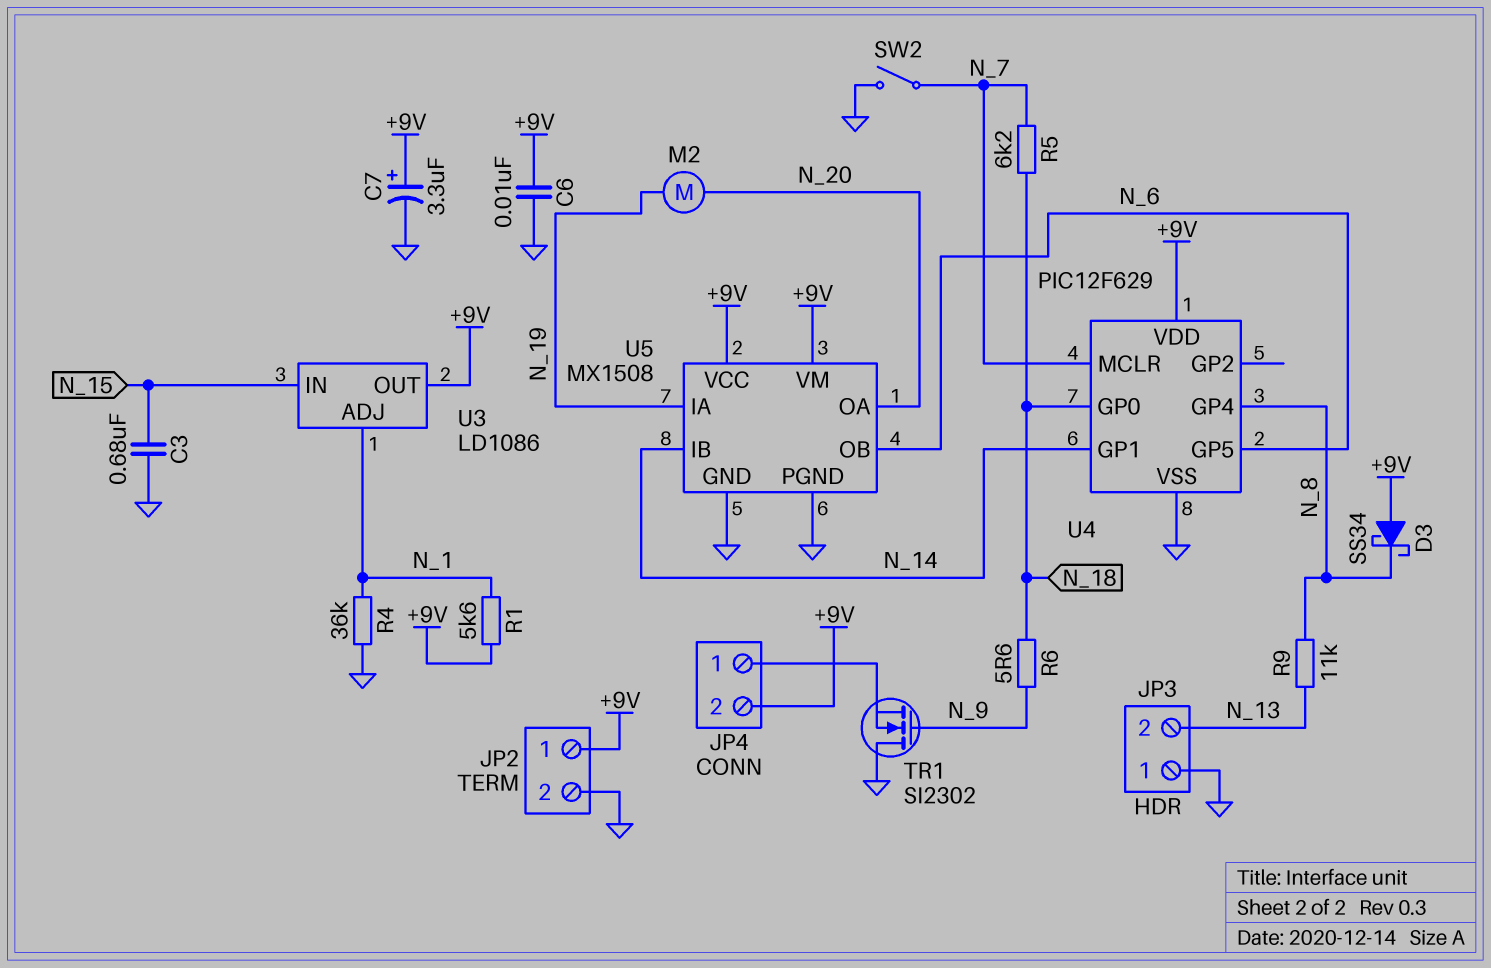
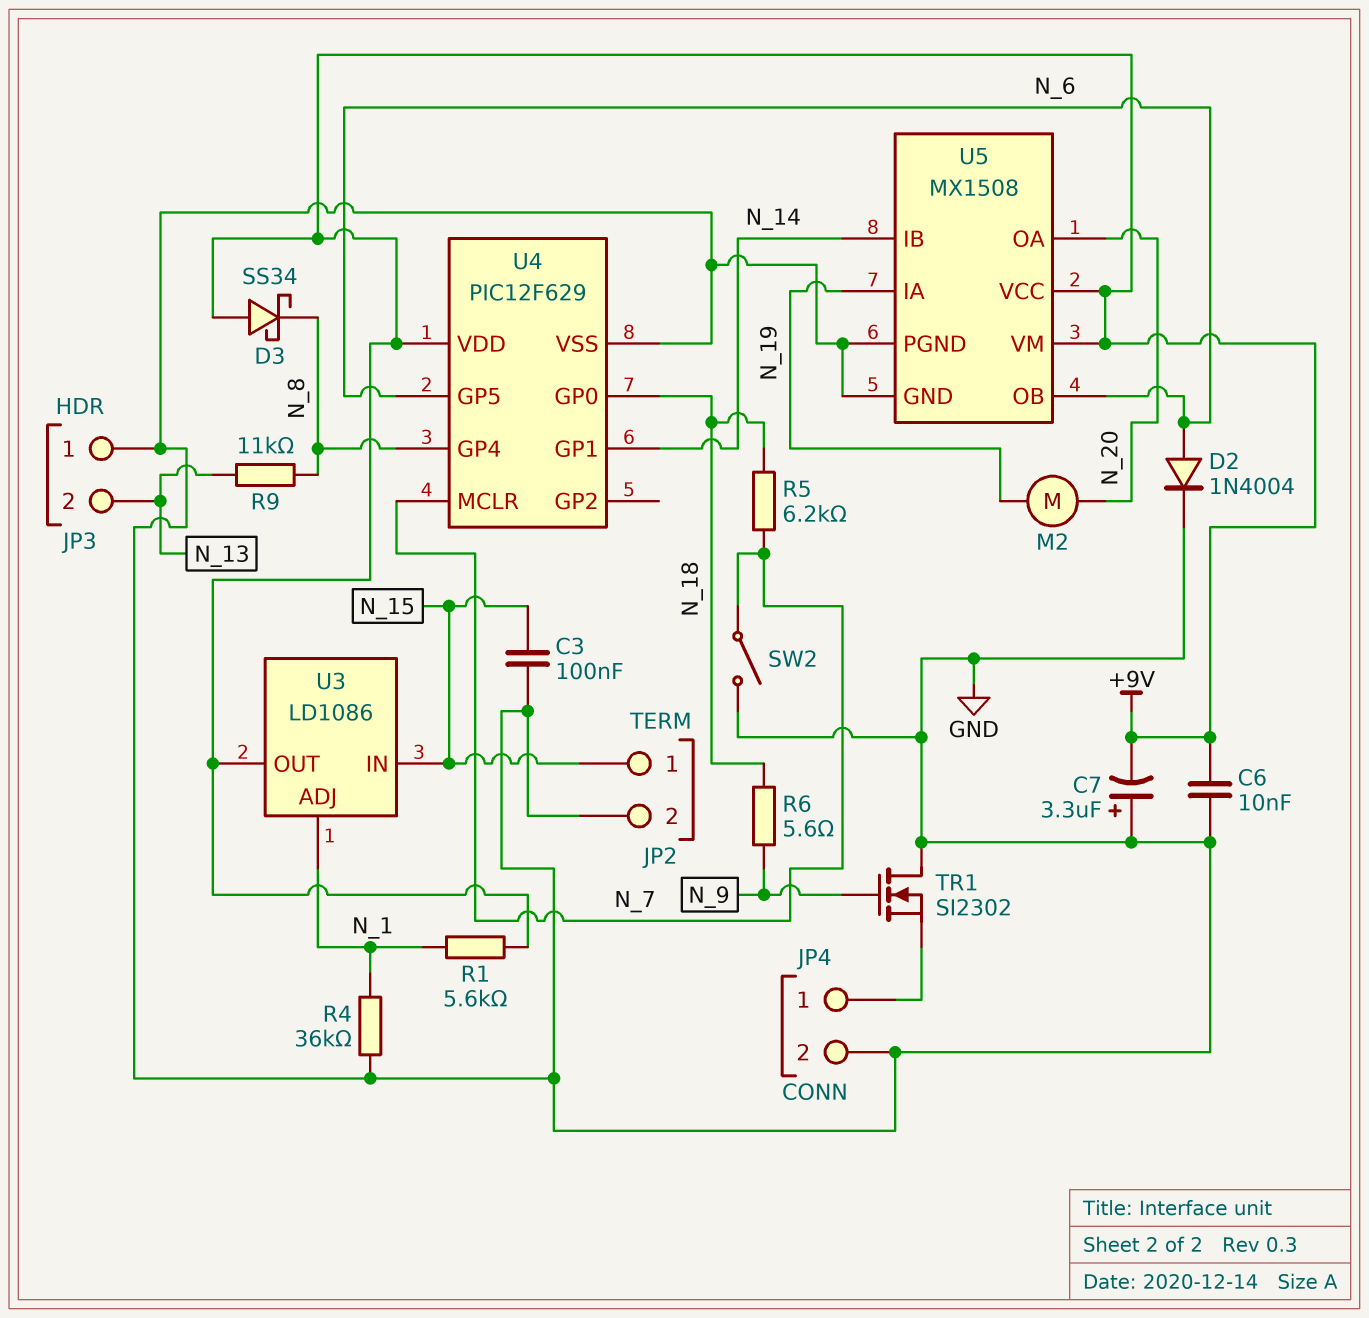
C3: 680nF (GND, N_15) -> 100nF (GND, N_15)
C7: 3.3uF (plus +9V, minus GND) -> 3.3uF (plus GND, minus +9V)
D2: none -> diode 1N4004 (A N_6, K GND)
JP2 pin 1: +9V -> N_15
JP4 pin 2: +9V -> GND

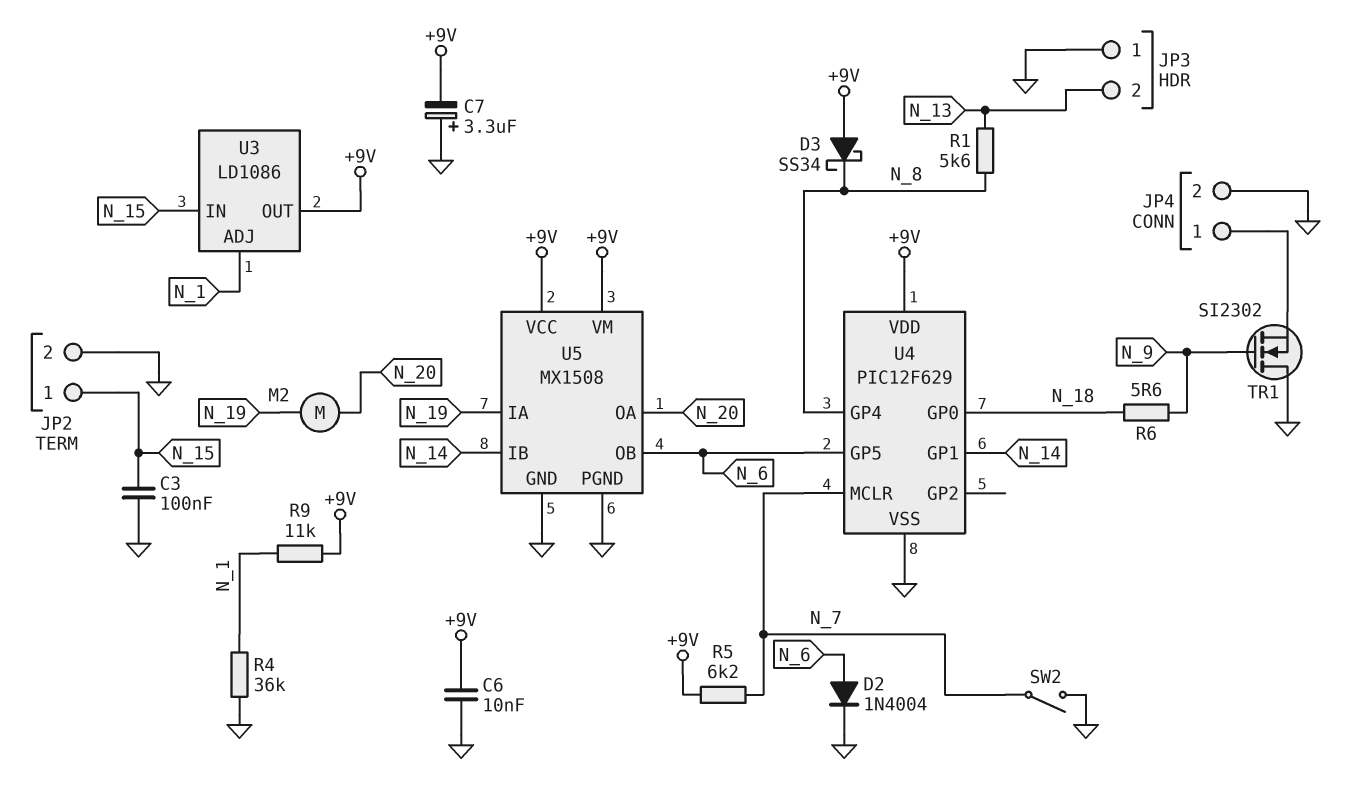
R1: 5.6k (+9V, N_1) -> 5.6k (N_8, N_13)
R5: 6.2k (N_7, N_18) -> 6.2k (+9V, N_7)
R9: 11k (N_8, N_13) -> 11k (+9V, N_1)

